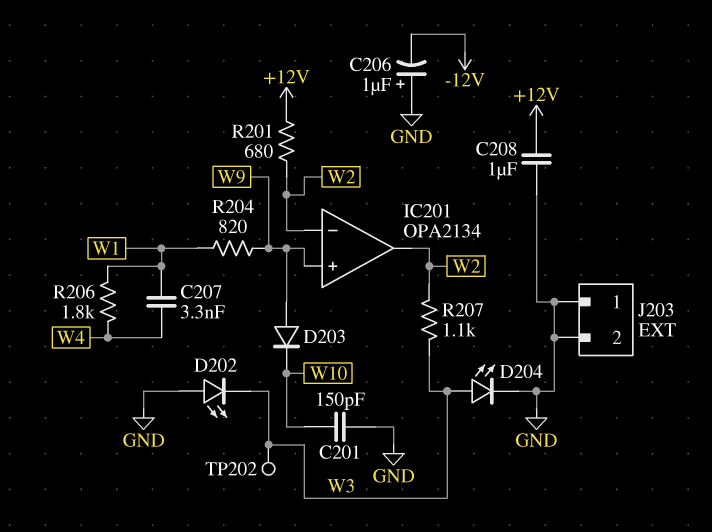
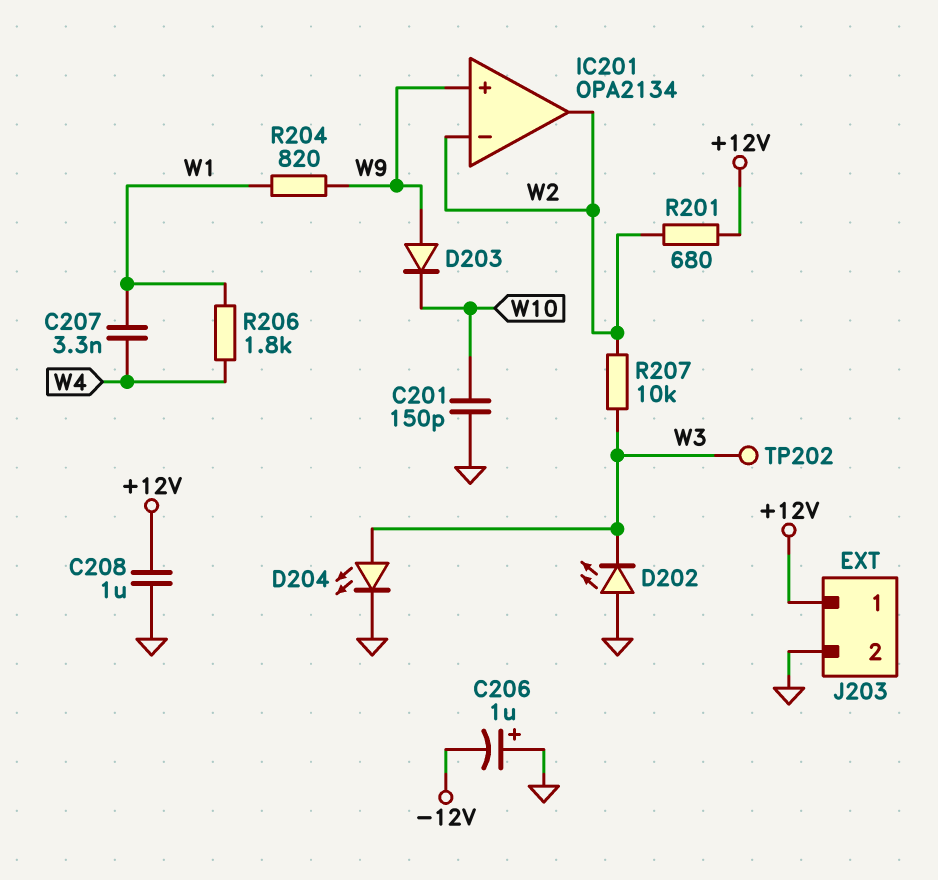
J203 pin 1: GND -> +12V
R207: 1.1k (W2, W3) -> 10k (W2, W3)

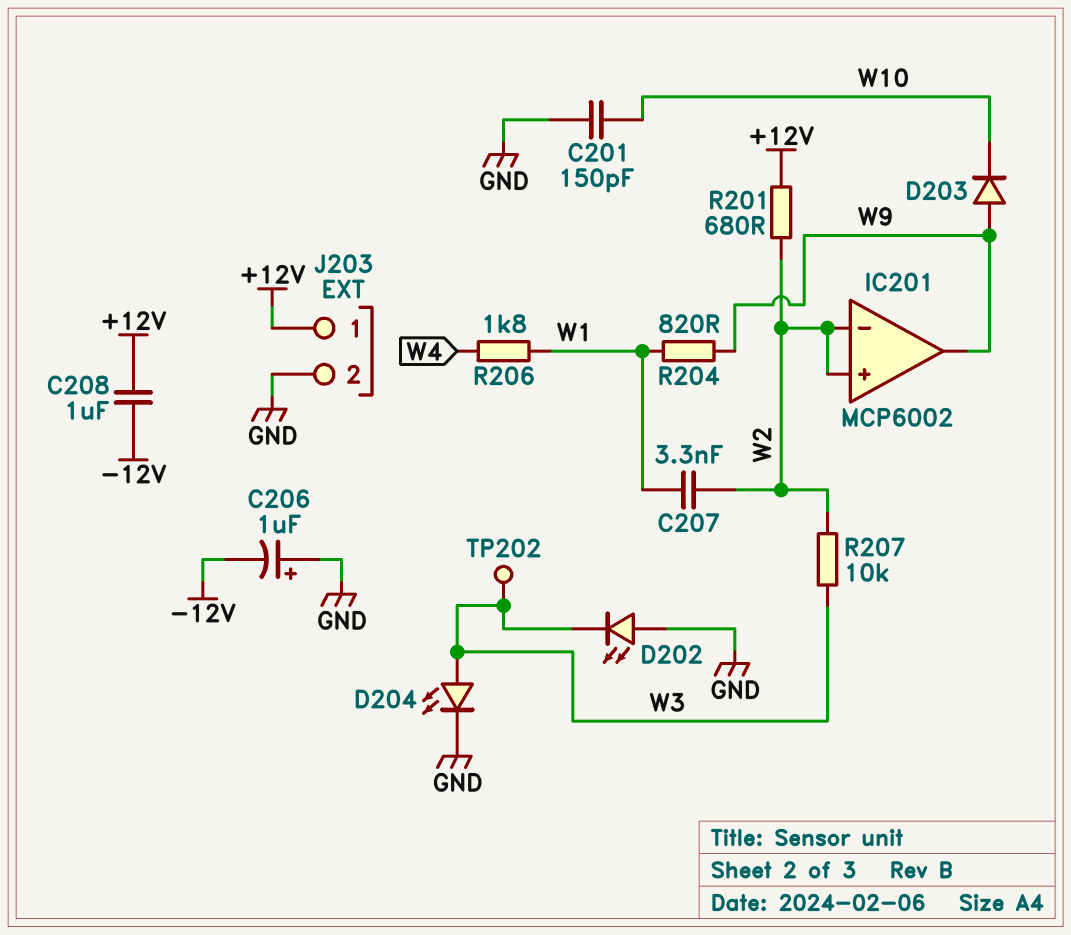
C207: 3.3nF (W1, W4) -> 3.3nF (W1, W2)
C208: 1uF (+12V, GND) -> 1uF (+12V, -12V)
IC201: OPA2134 -> MCP6002
IC201 pin in+: W9 -> W2
IC201 pin out: W2 -> W9

